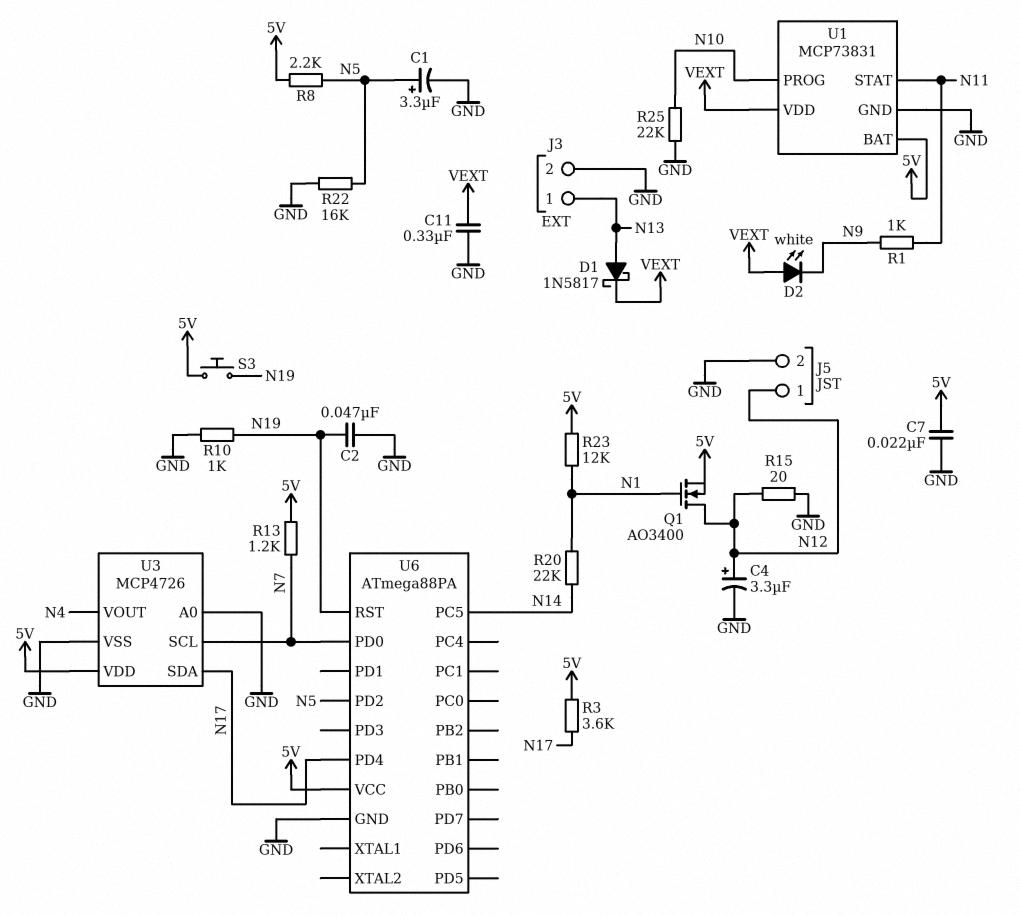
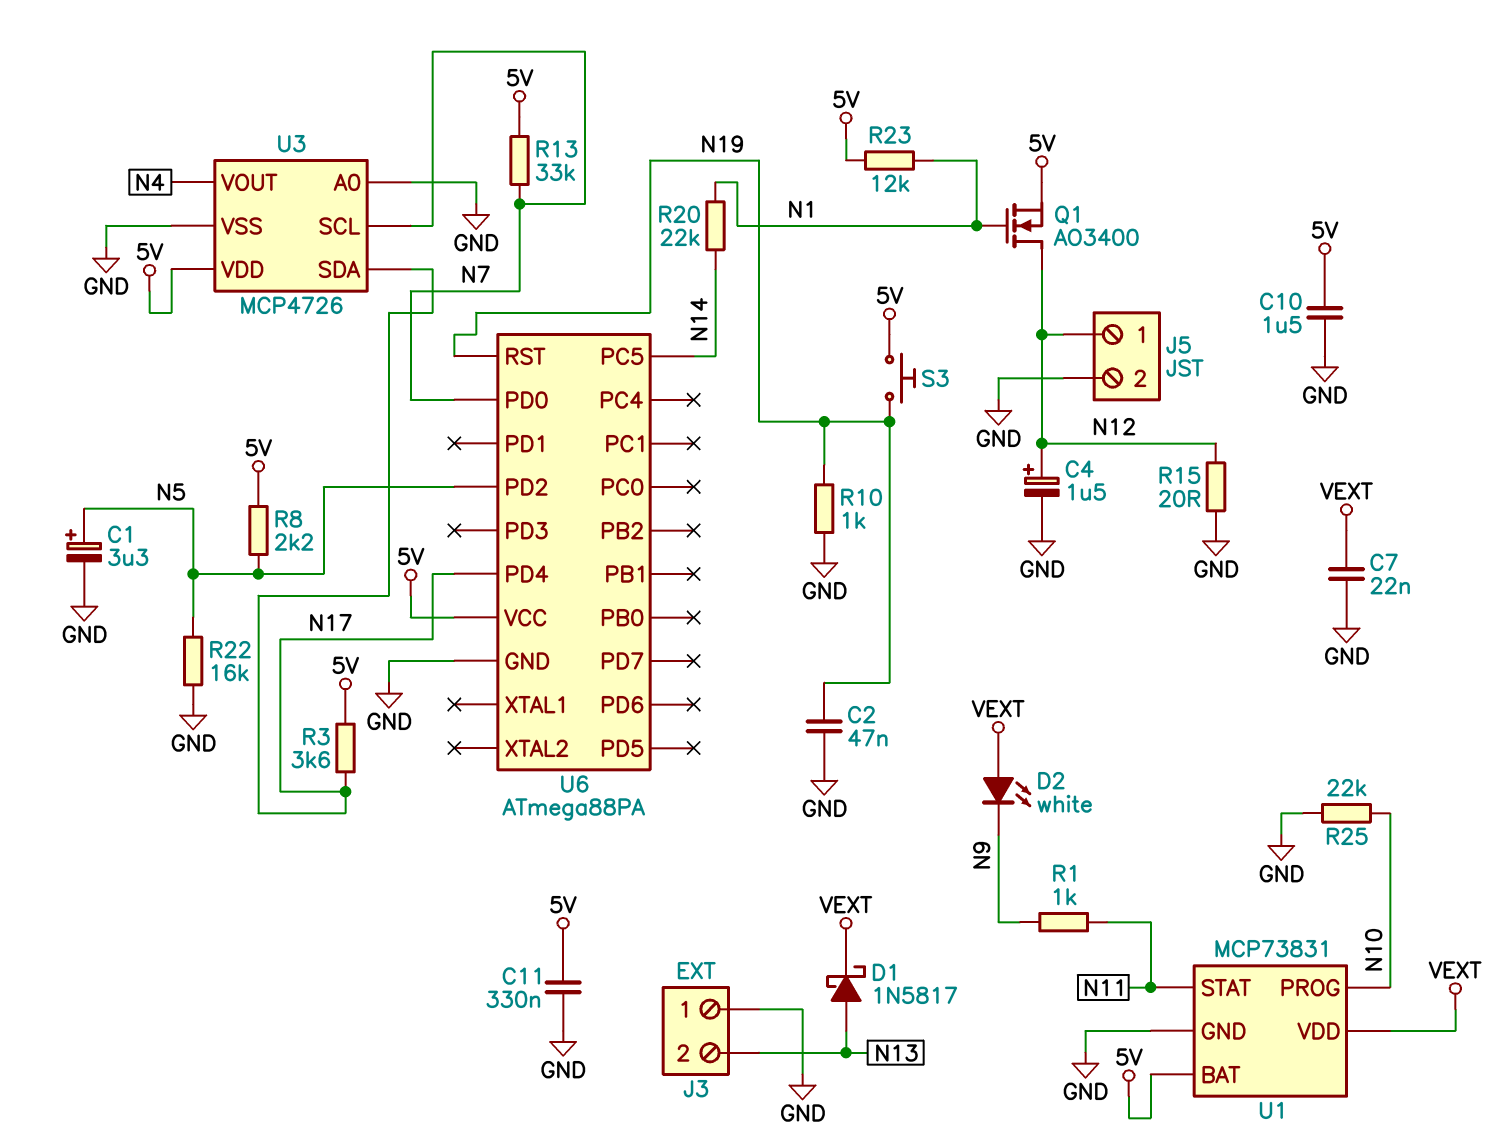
C4: 3.3uF (plus N12, minus GND) -> 1.5uF (plus N12, minus GND)
C7: 22nF (5V, GND) -> 22nF (GND, VEXT)
C10: none -> 1.5uF (5V, GND)
C11: 330nF (GND, VEXT) -> 330nF (5V, GND)
J3 pin 1: N13 -> GND
J3 pin 2: GND -> N13
R13: 1.2k (5V, N7) -> 33k (5V, N7)

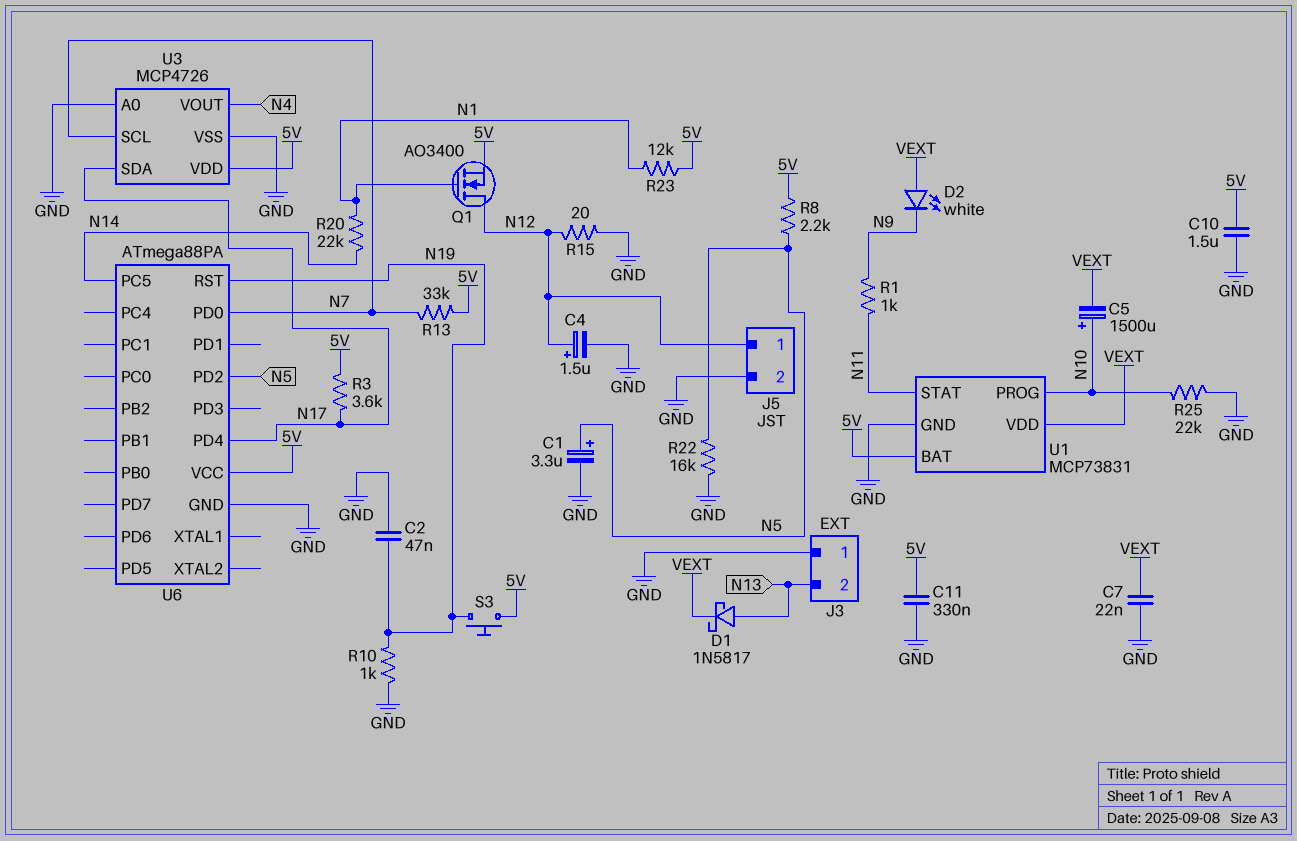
C5: none -> 1500uF (plus N10, minus VEXT)

